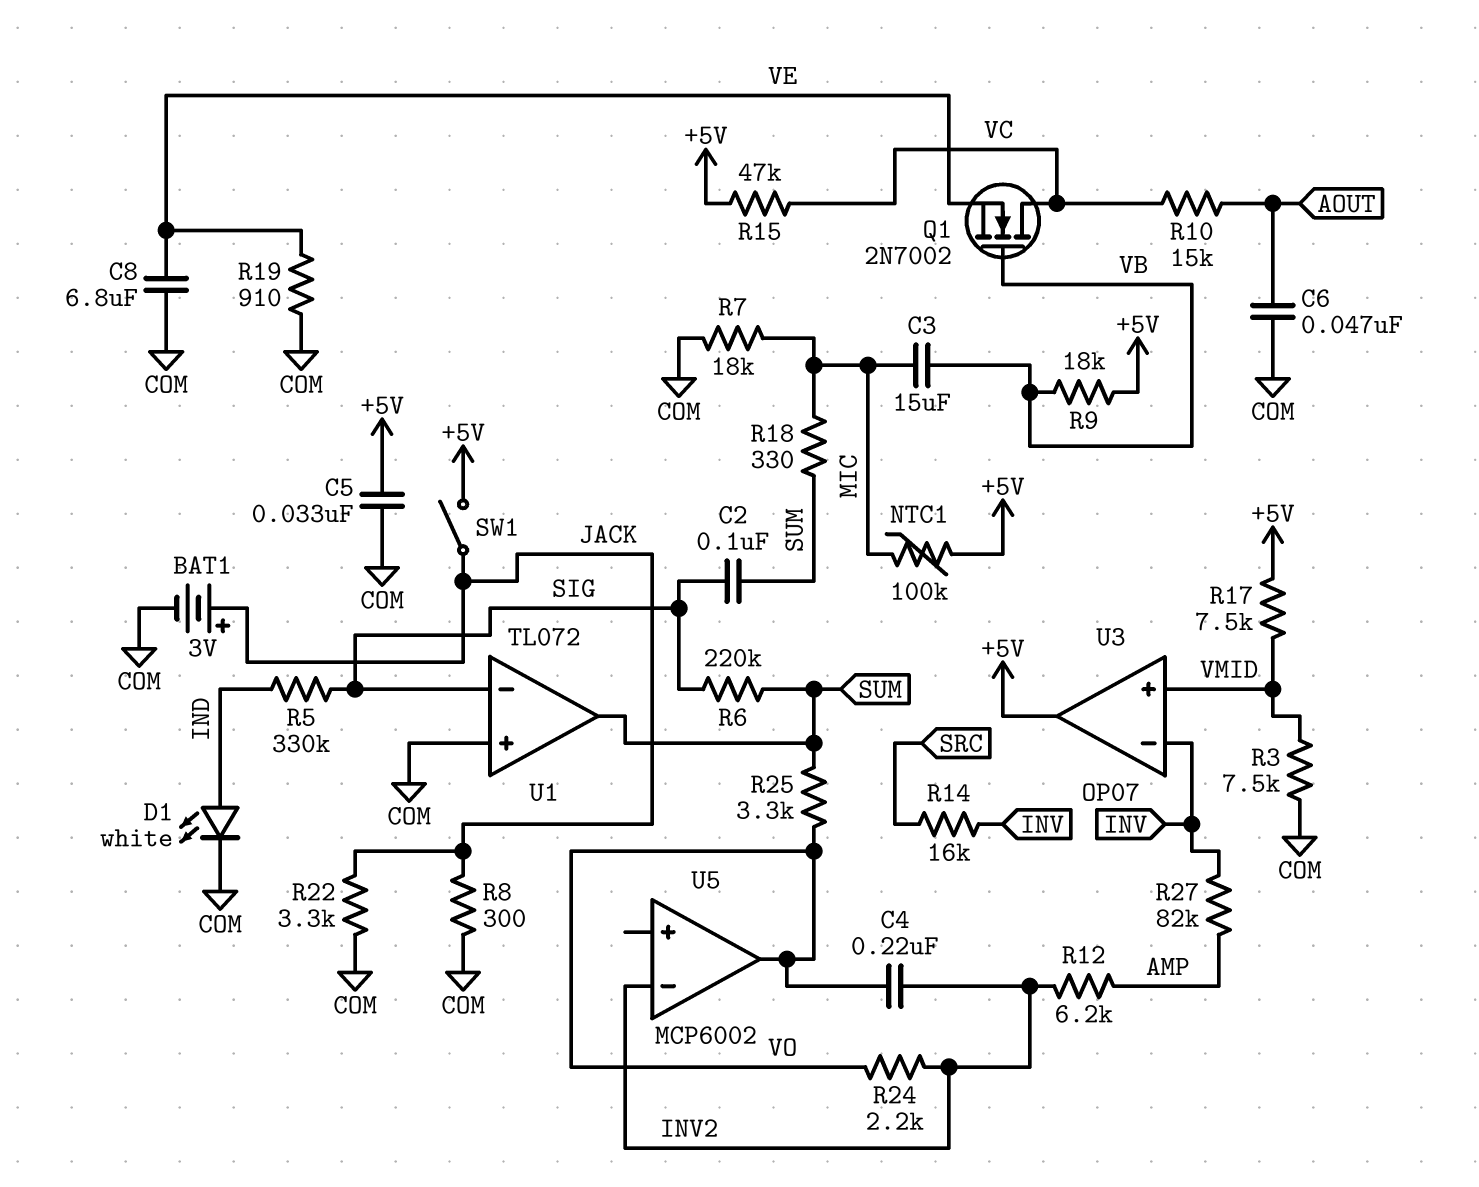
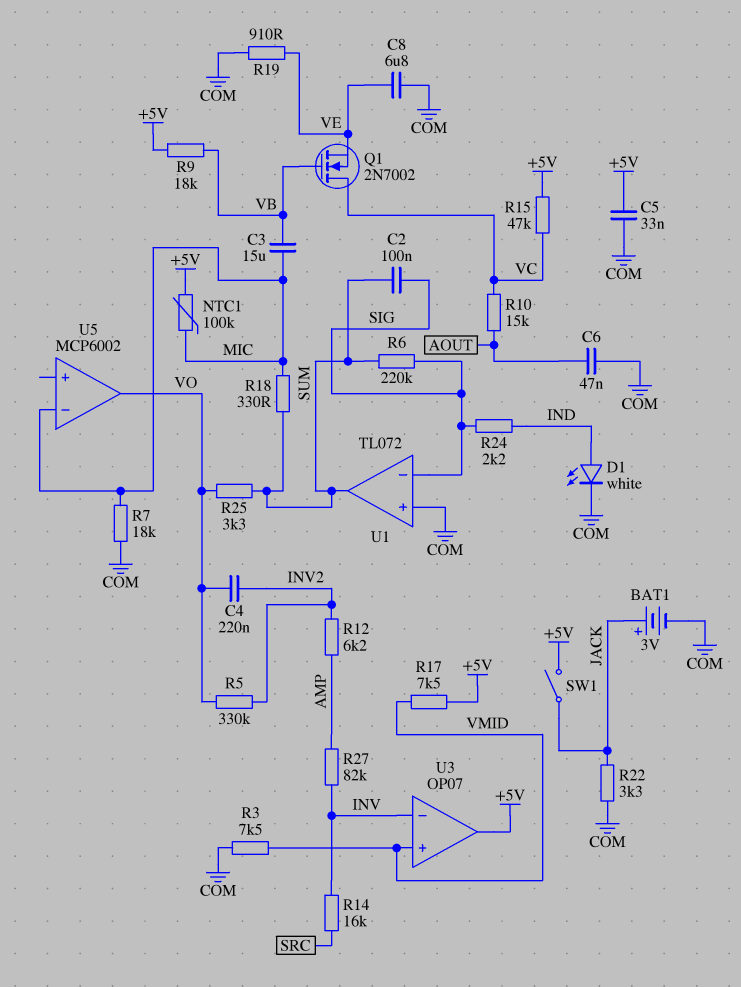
R5: 330k (IND, SIG) -> 330k (INV2, VO)
R8: 300 (COM, JACK) -> none
R24: 2.2k (INV2, VO) -> 2.2k (IND, SIG)
U5 pin in-: INV2 -> MIC

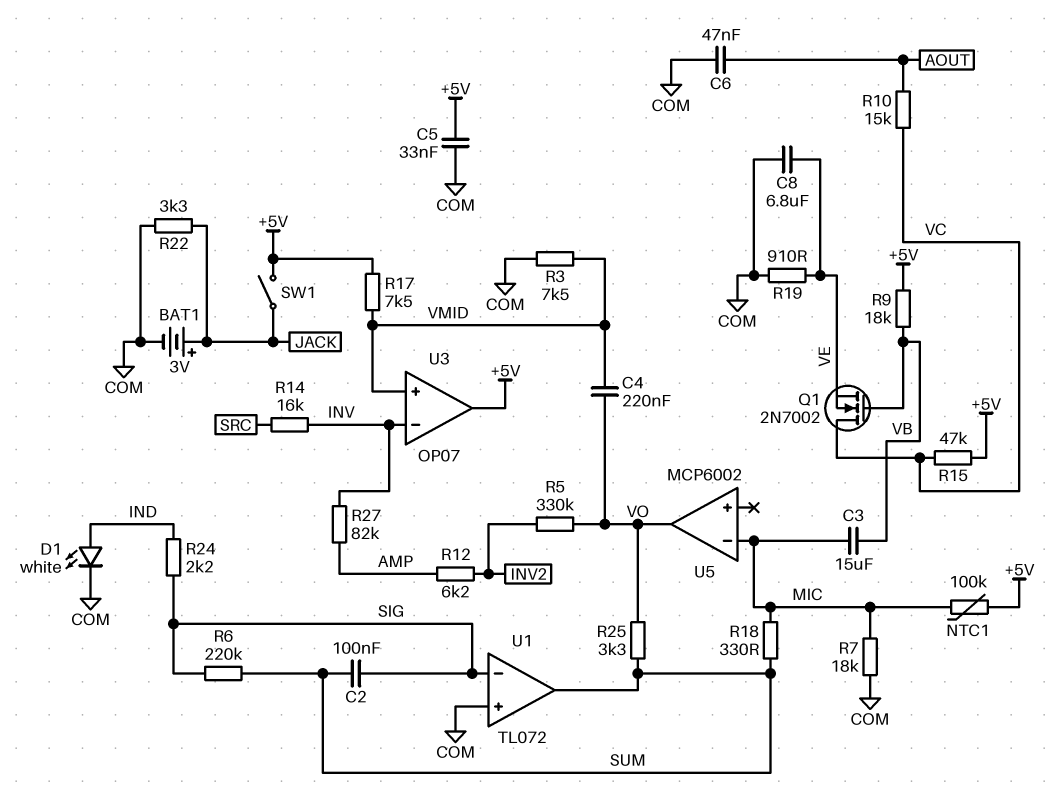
C4: 220nF (INV2, VO) -> 220nF (VMID, VO)

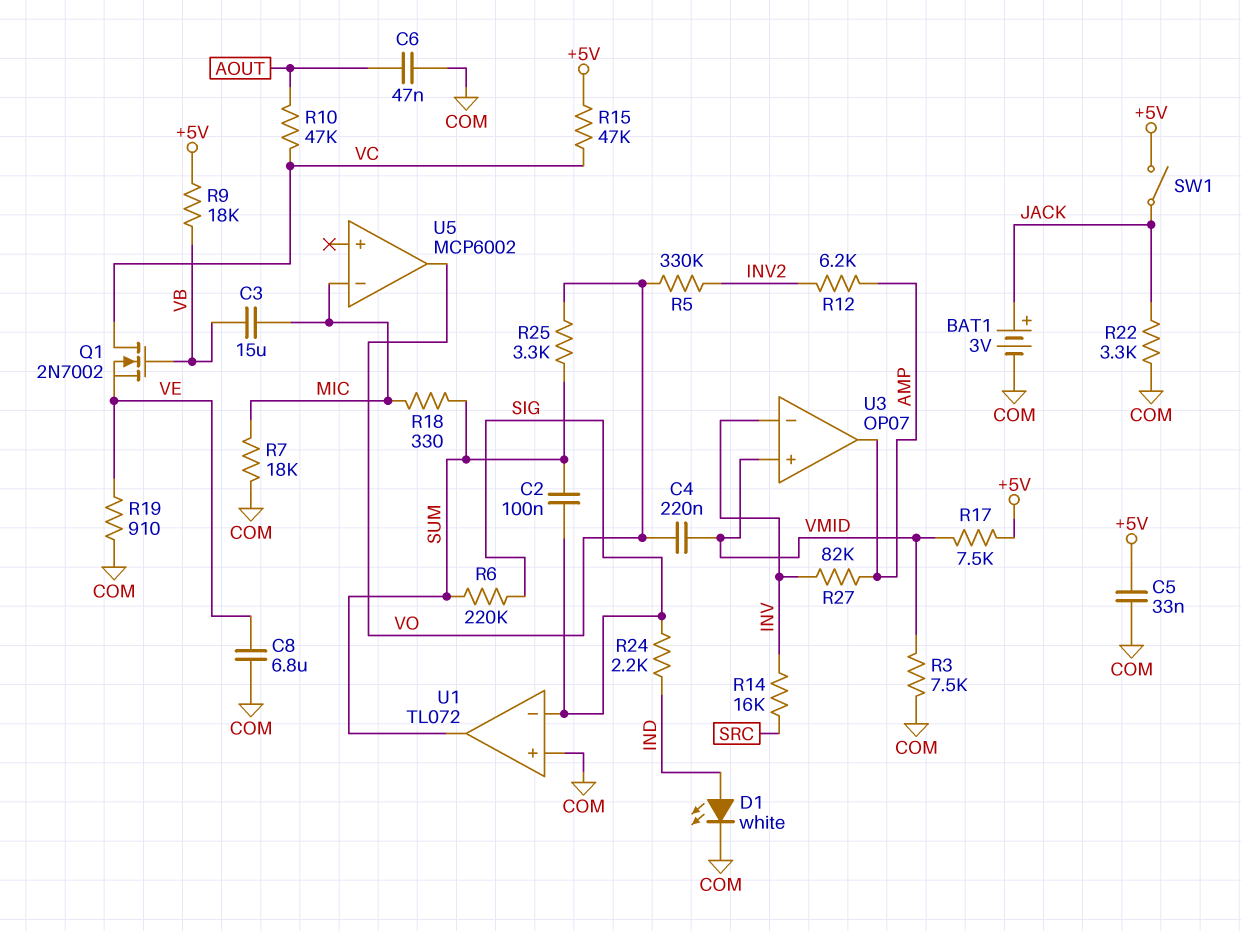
NTC1: 100k (+5V, MIC) -> none
R10: 15k (AOUT, VC) -> 47k (AOUT, VC)
U3 pin out: +5V -> AMP

